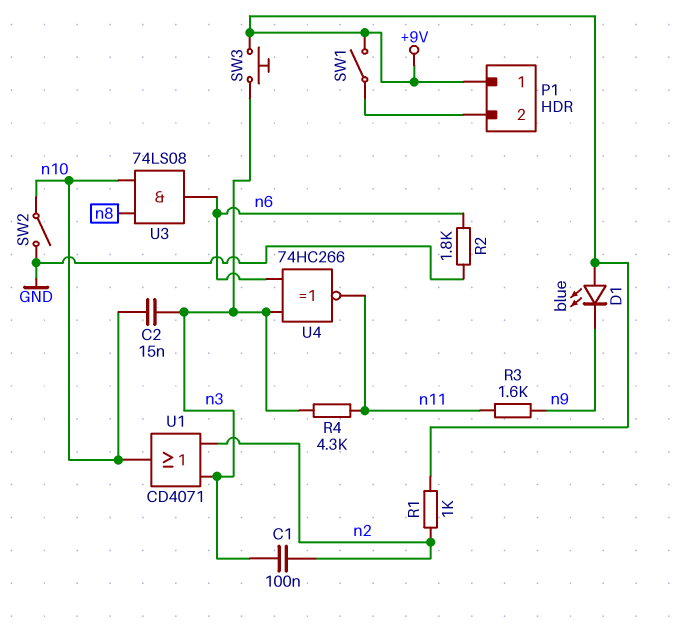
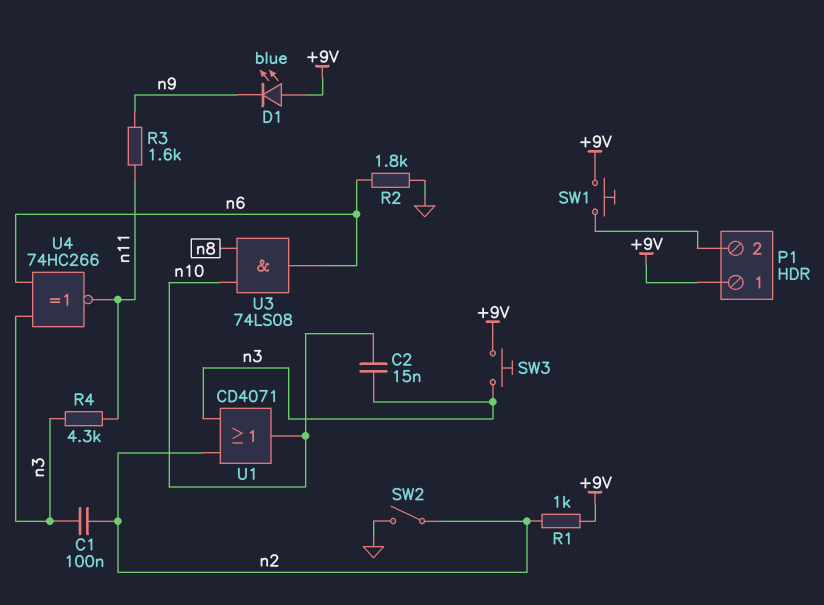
SW1: switch (+9V, P1/2) -> button (+9V, P1/2)
SW2: switch (GND, n10) -> switch (GND, n2)

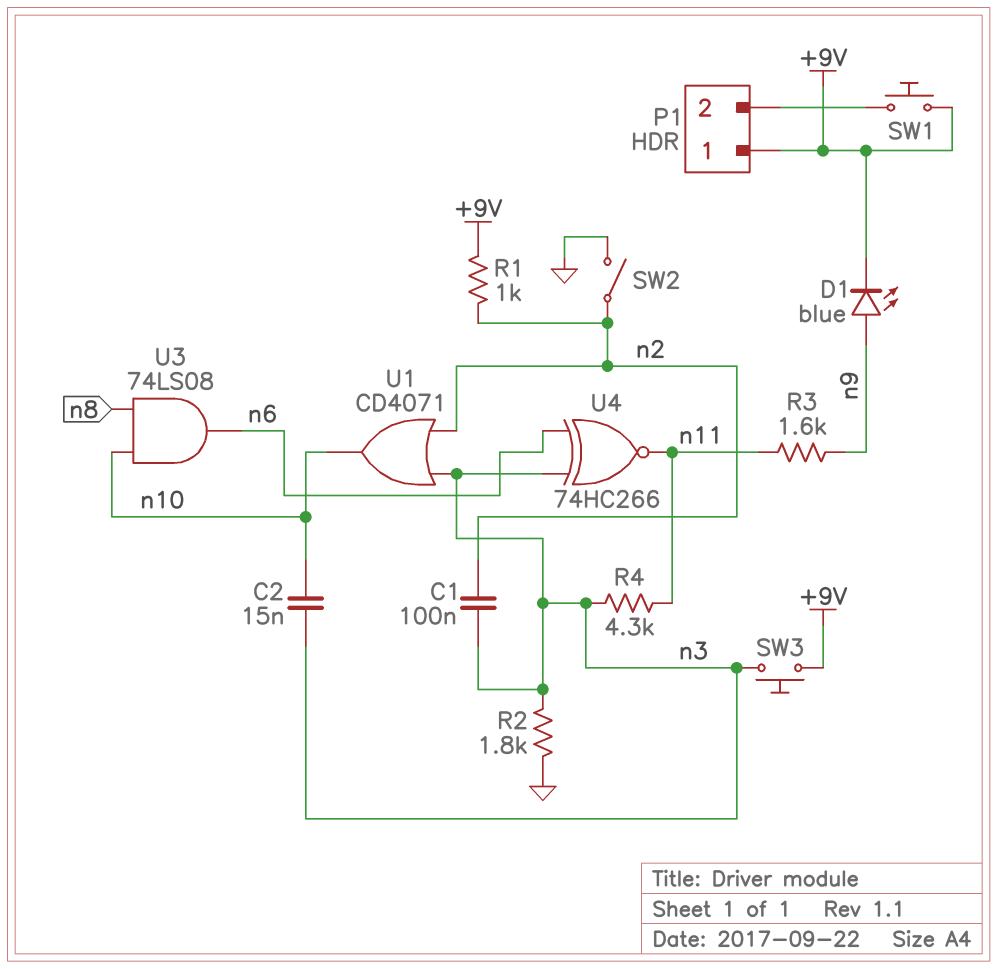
D1: LED blue (A +9V, K n9) -> LED blue (A n9, K +9V)
R2: 1.8k (GND, n6) -> 1.8k (GND, n3)

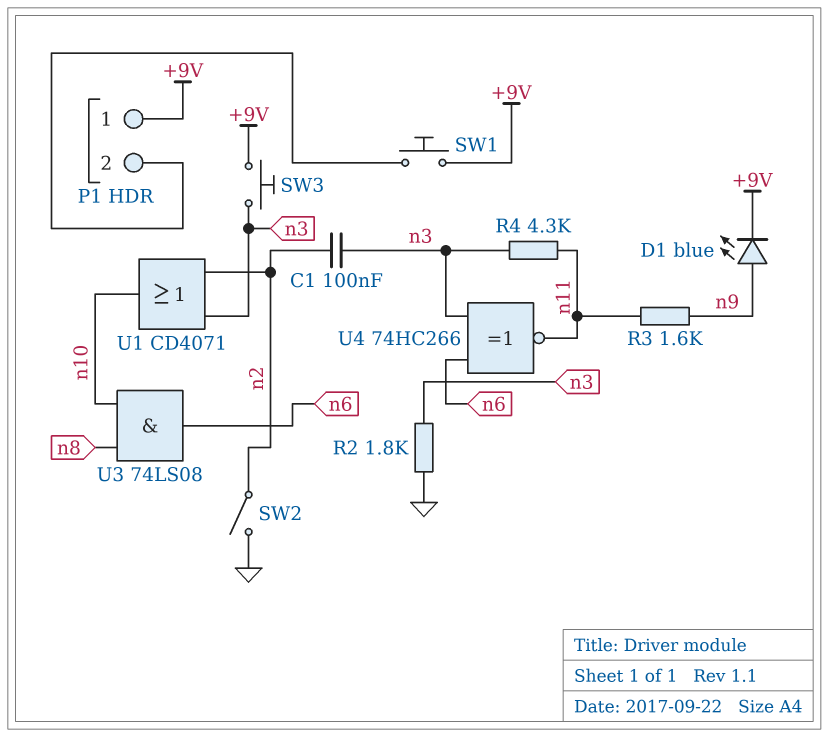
C2: 15nF (n3, n10) -> none
R1: 1k (+9V, n2) -> none

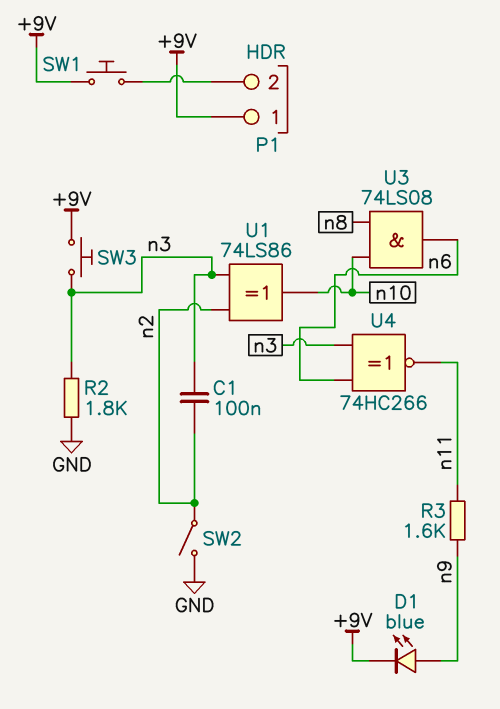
R4: 4.3k (n3, n11) -> none
U1: OR CD4071 (in n2, in n3, out n10) -> XOR 74LS86 (in n2, in n3, out n10)

